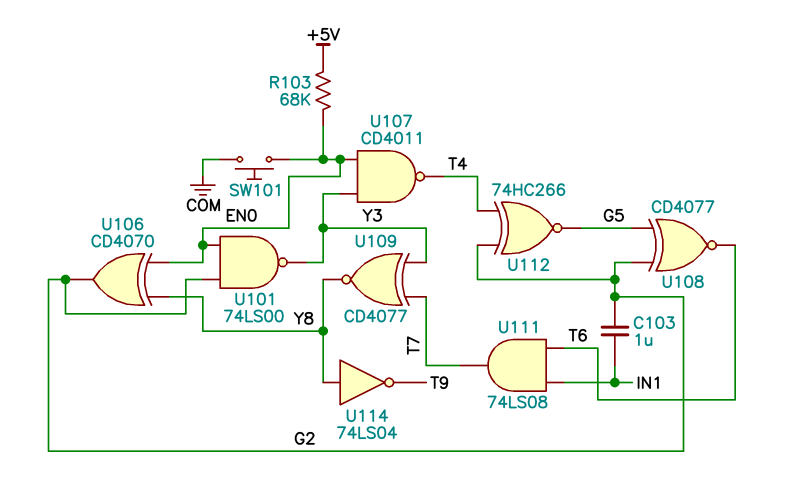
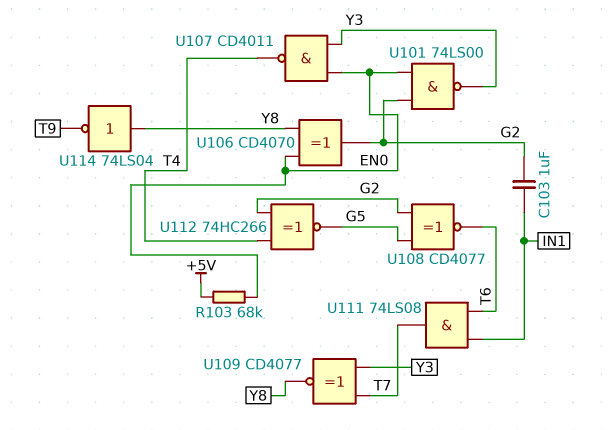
SW101: button (COM, EN0) -> none

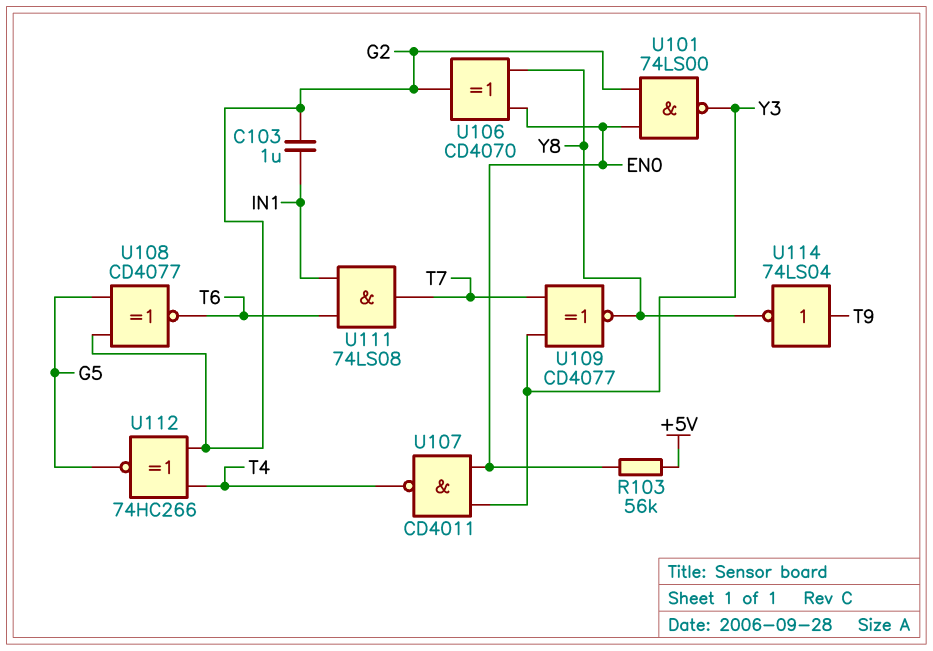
R103: 68k (+5V, EN0) -> 56k (+5V, EN0)
U114: NOT 74LS04 (in Y8, out T9) -> NOT 74LS04 (in T9, out Y8)

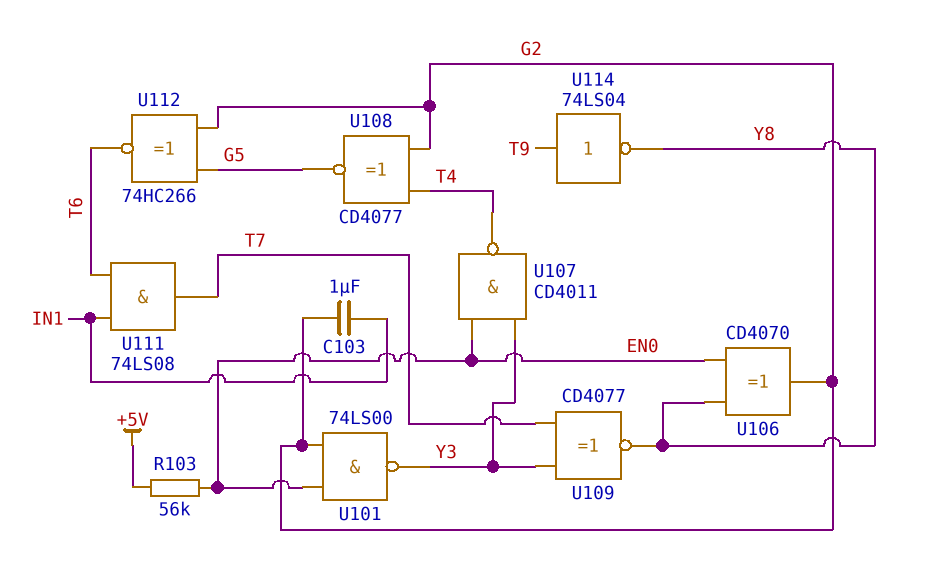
U108: XNOR CD4077 (in G2, in G5, out T6) -> XNOR CD4077 (in G2, in T4, out G5)
U112: XNOR 74HC266 (in G2, in T4, out G5) -> XNOR 74HC266 (in G2, in G5, out T6)

